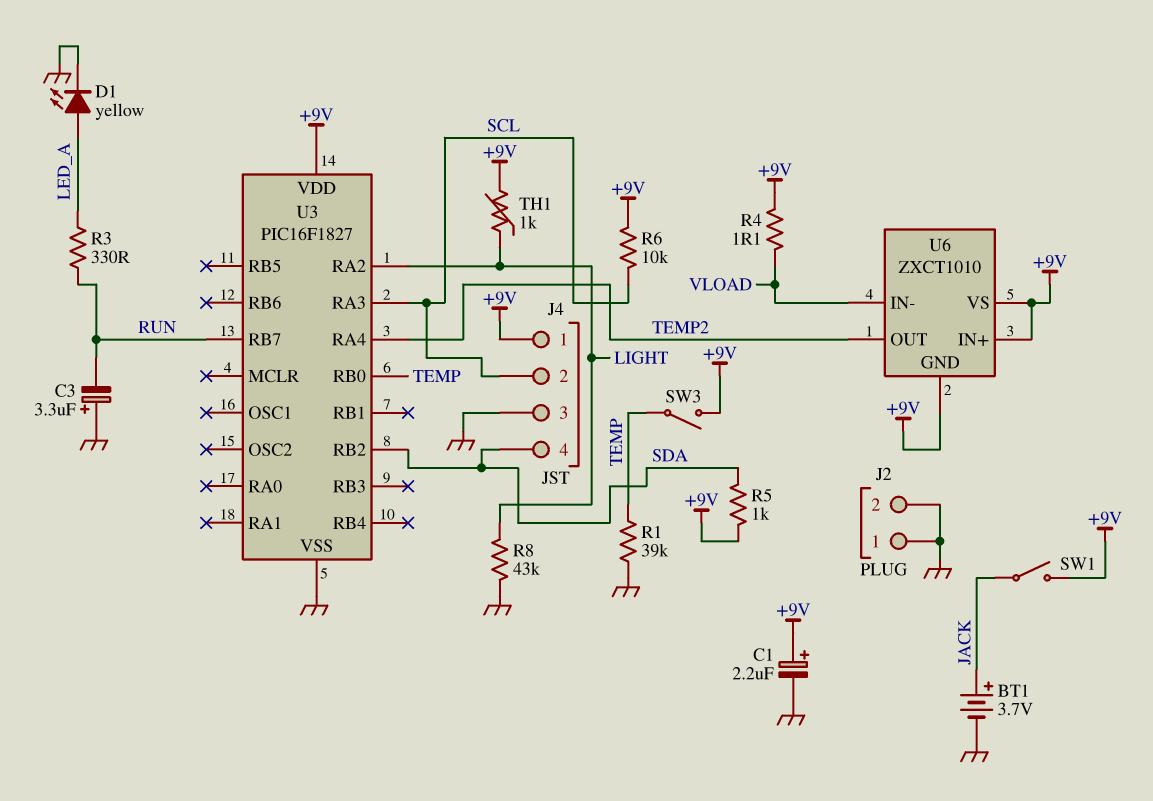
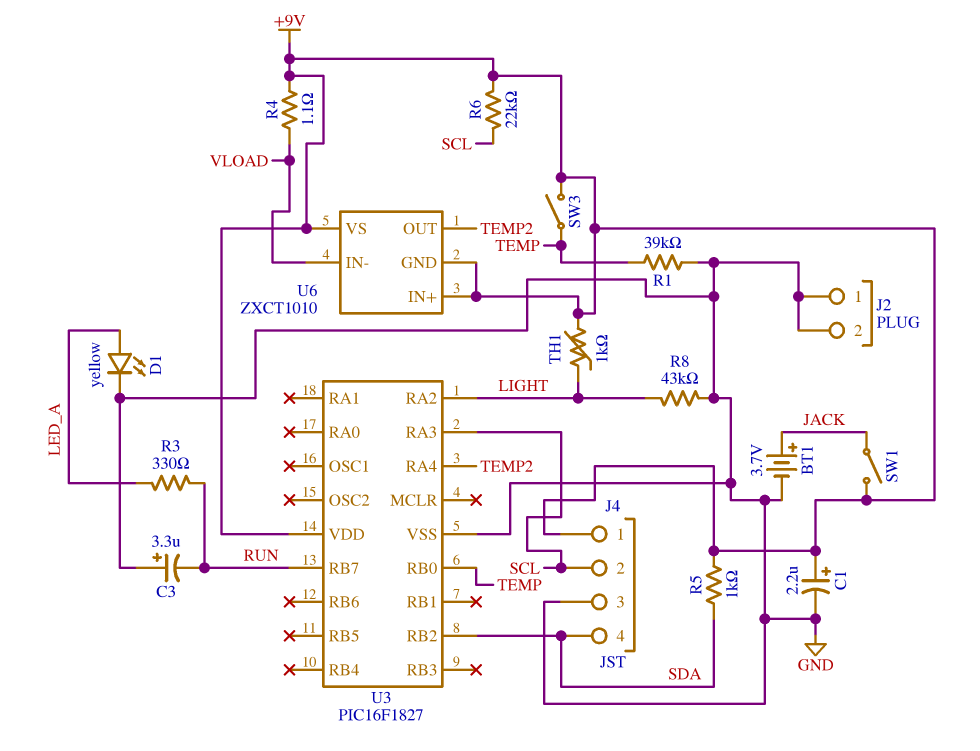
R6: 10k (+9V, SCL) -> 22k (+9V, SCL)

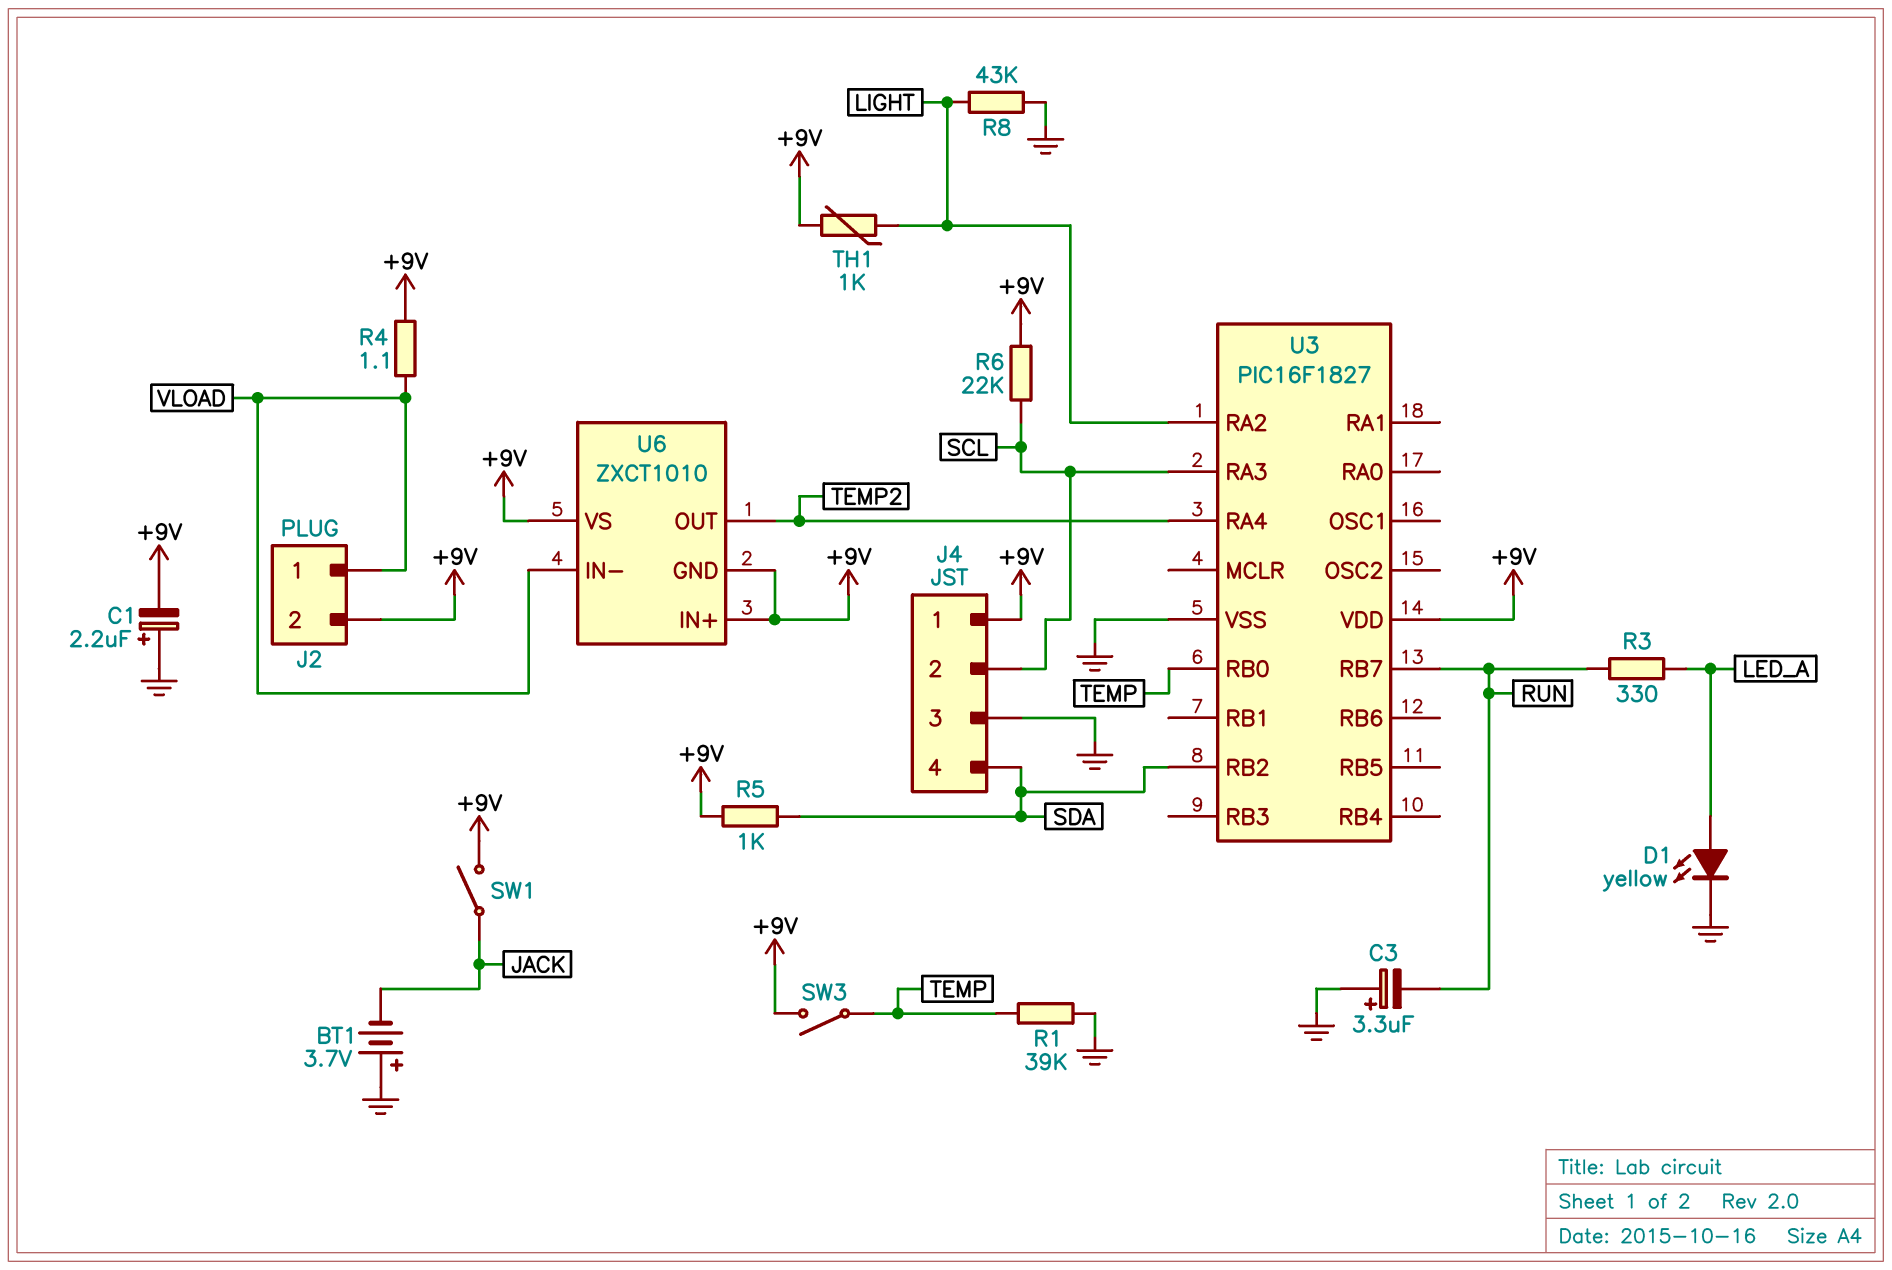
BT1: 3.7V (plus JACK, minus GND) -> 3.7V (plus GND, minus JACK)
C1: 2.2uF (plus +9V, minus GND) -> 2.2uF (plus GND, minus +9V)
J2 pin 1: GND -> VLOAD
J2 pin 2: GND -> +9V

